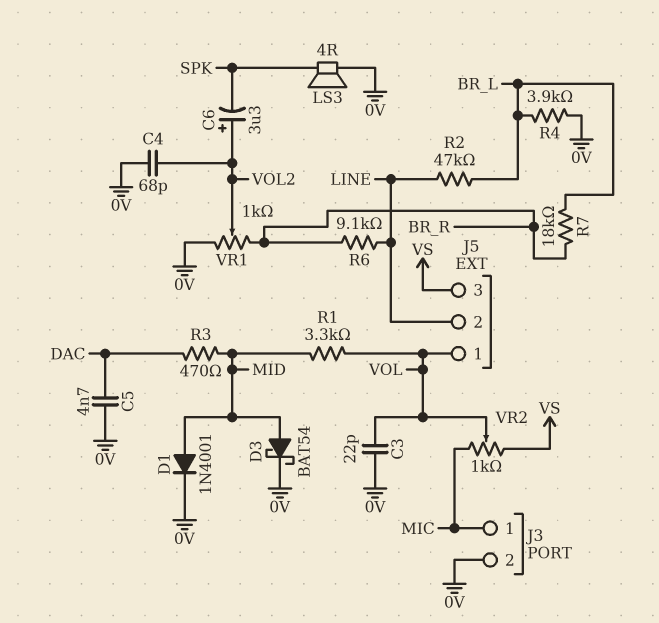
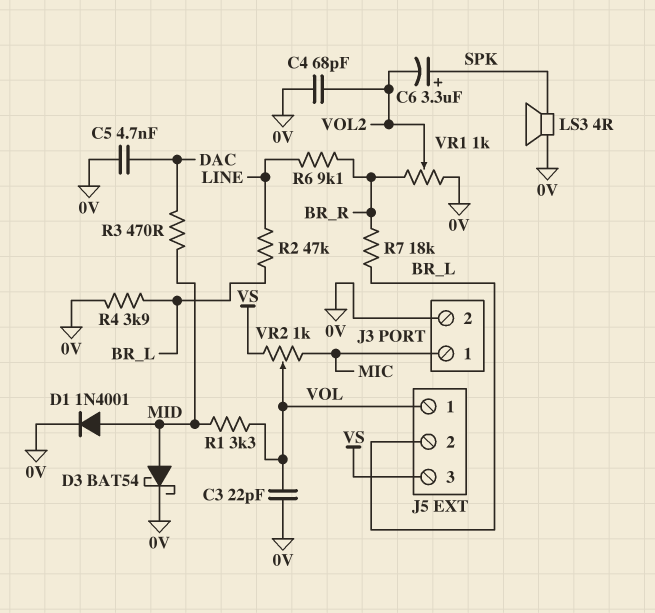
C6: 3.3uF (plus VOL2, minus SPK) -> 3.3uF (plus SPK, minus VOL2)
J5 pin 2: LINE -> BR_L

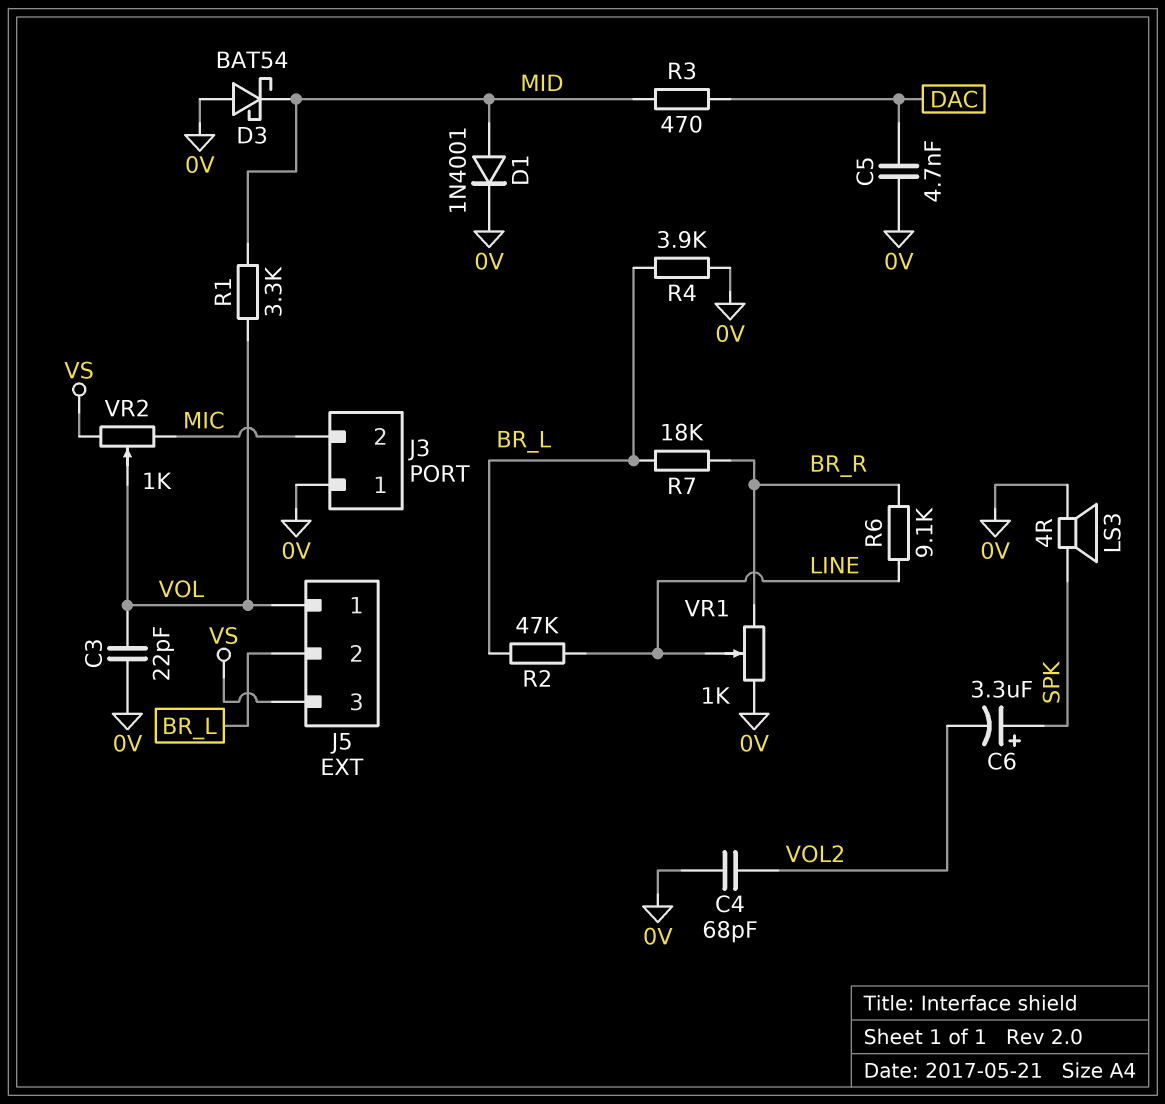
D3: schottky BAT54 (A MID, K 0V) -> schottky BAT54 (A 0V, K MID)
J3 pin 1: MIC -> 0V
J3 pin 2: 0V -> MIC
VR1: 1k (0V, BR_R, wiper VOL2) -> 1k (0V, BR_R, wiper LINE)

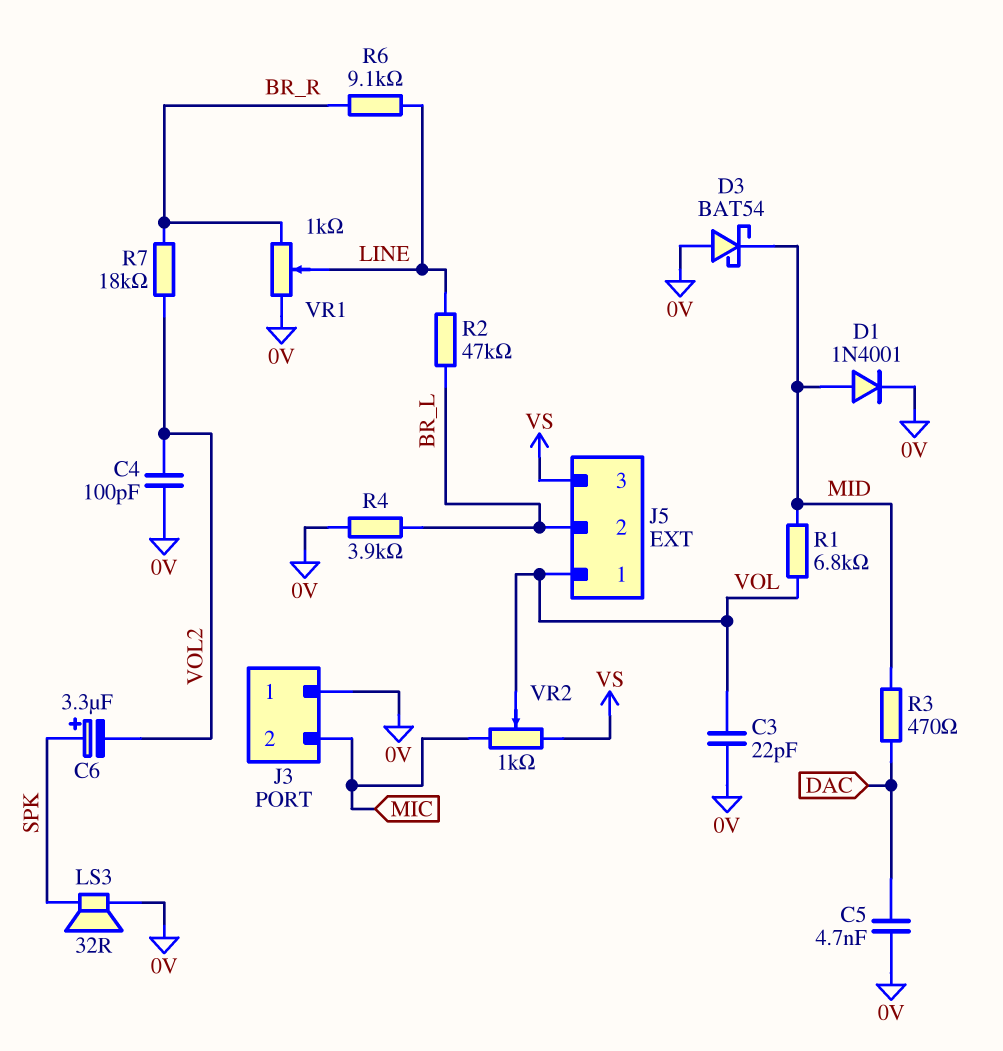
C4: 68pF (0V, VOL2) -> 100pF (0V, VOL2)
LS3: speaker 4R (0V, SPK) -> speaker 32R (0V, SPK)
R1: 3.3k (MID, VOL) -> 6.8k (MID, VOL)
R7: 18k (BR_L, BR_R) -> 18k (BR_R, VOL2)

